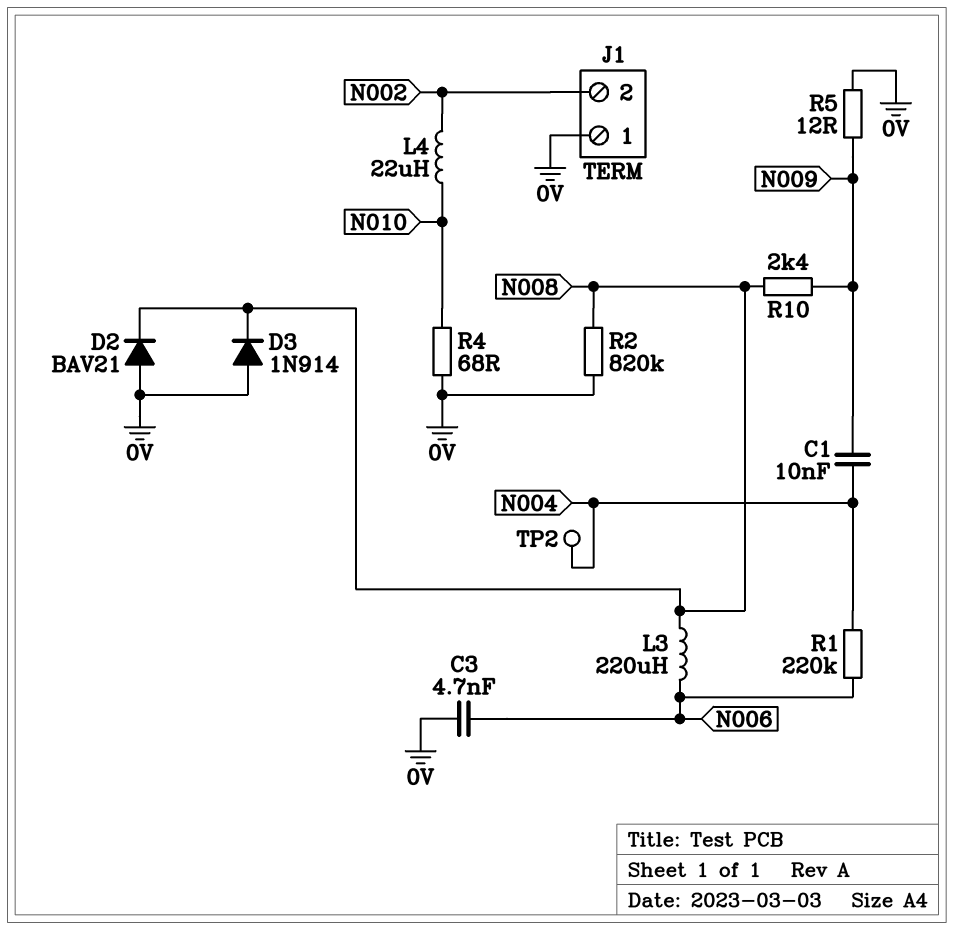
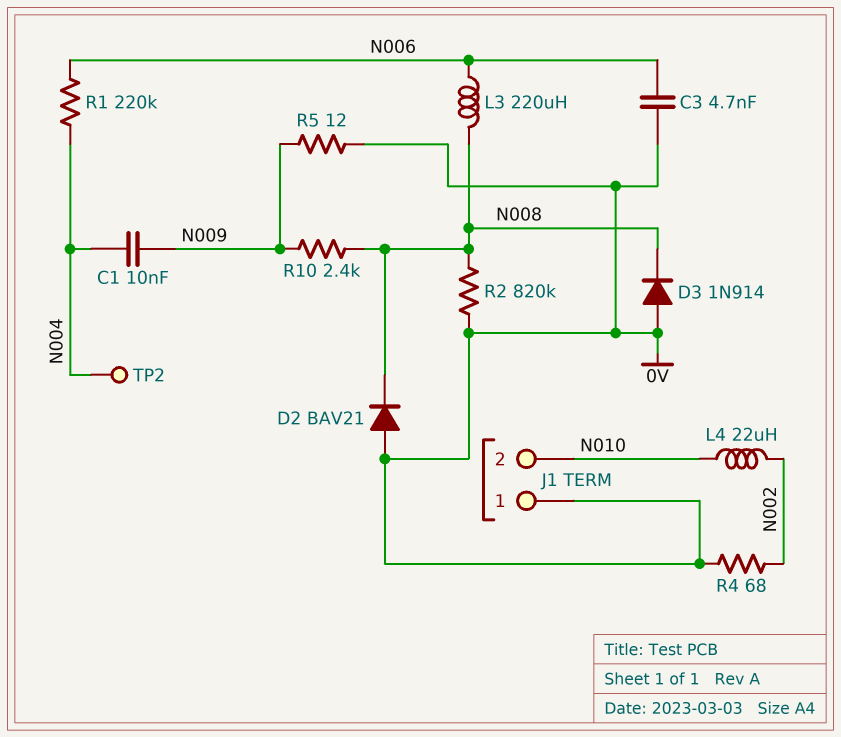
J1 pin 2: N002 -> N010
R4: 68 (0V, N010) -> 68 (0V, N002)

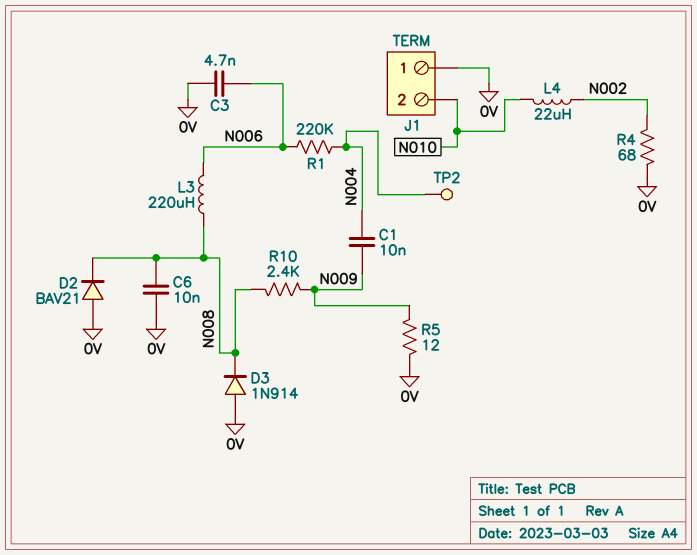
C6: none -> 10nF (0V, N008)
R2: 820k (0V, N008) -> none

